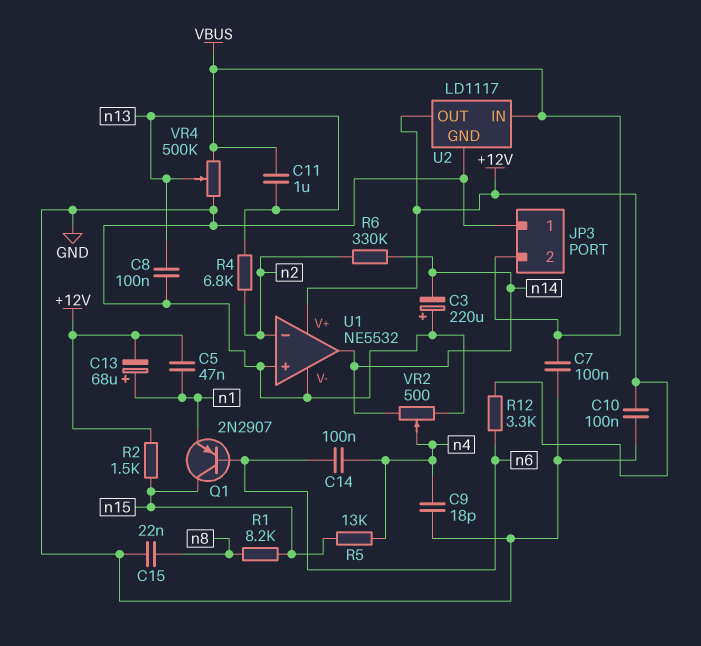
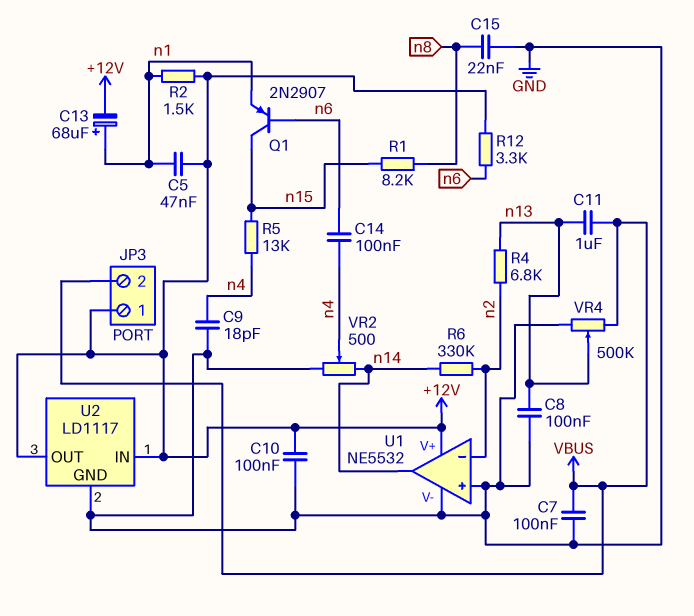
C3: 220uF (plus GND, minus n14) -> none
JP3 pin 1: GND -> +12V
R2: 1.5k (+12V, n15) -> 1.5k (+12V, n1)
U2 pin IN: VBUS -> +12V

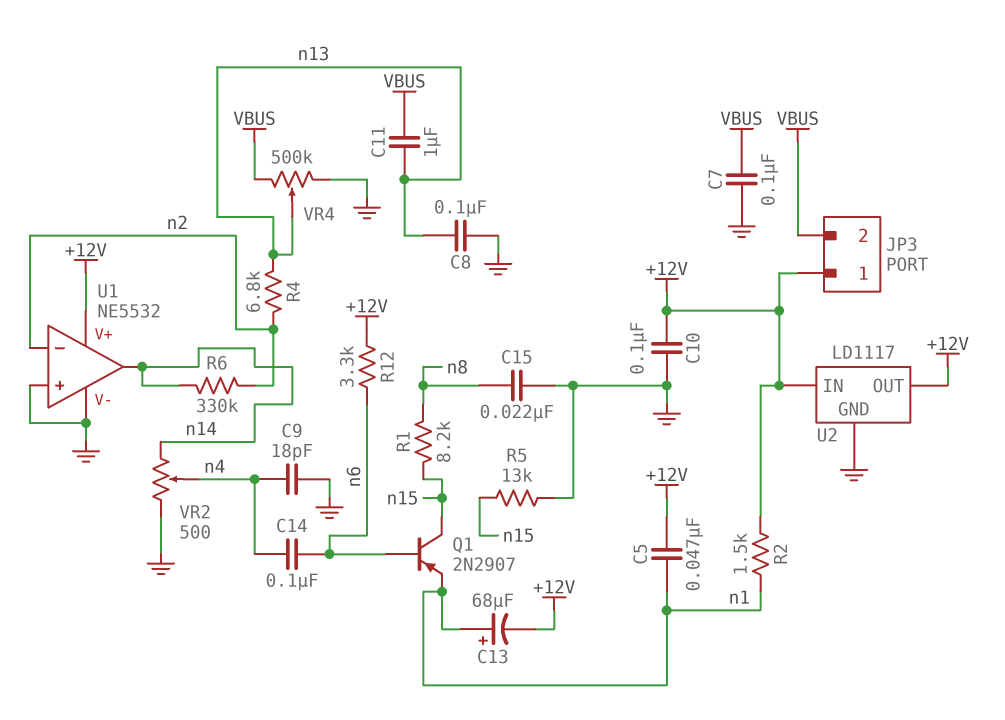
R5: 13k (n4, n15) -> 13k (GND, n15)

